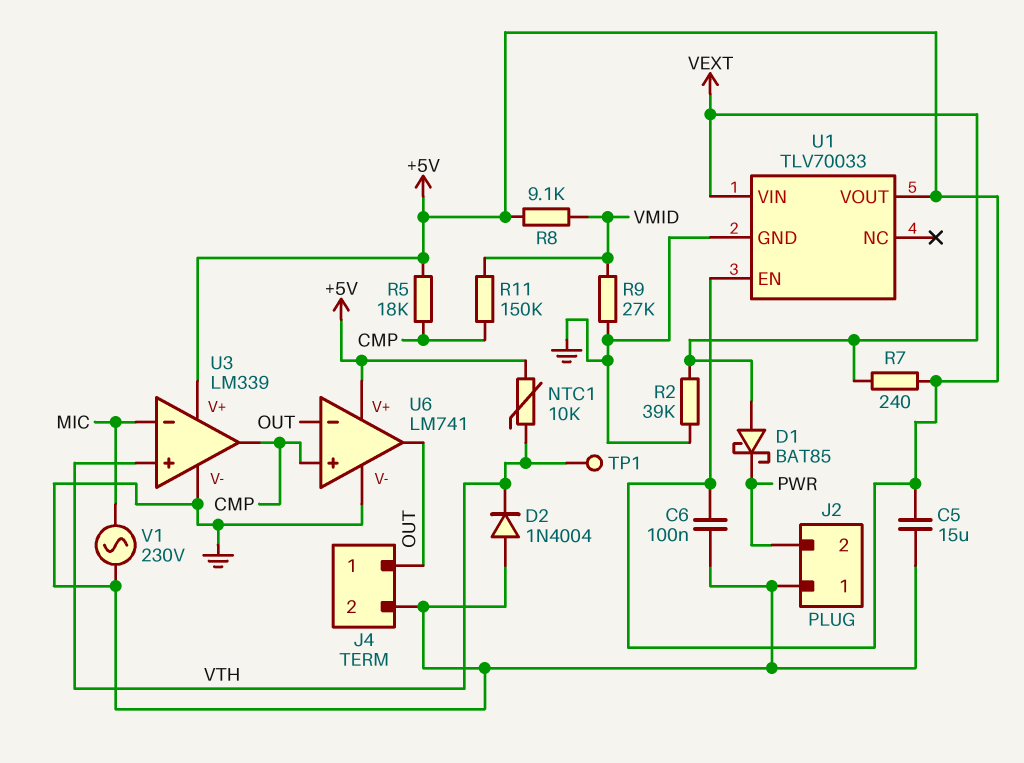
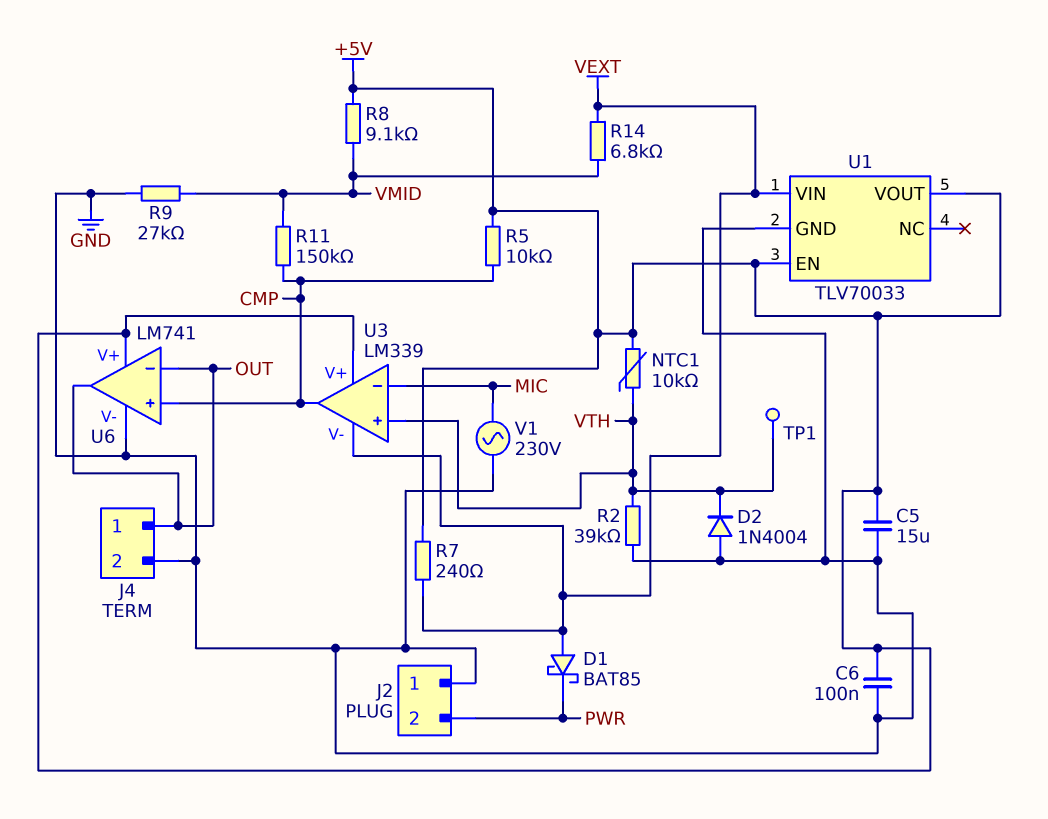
R2: 39k (GND, VEXT) -> 39k (GND, VTH)
R5: 18k (+5V, CMP) -> 10k (+5V, CMP)
R14: none -> 6.8k (VEXT, VMID)
U3 pin V-: GND -> VEXT

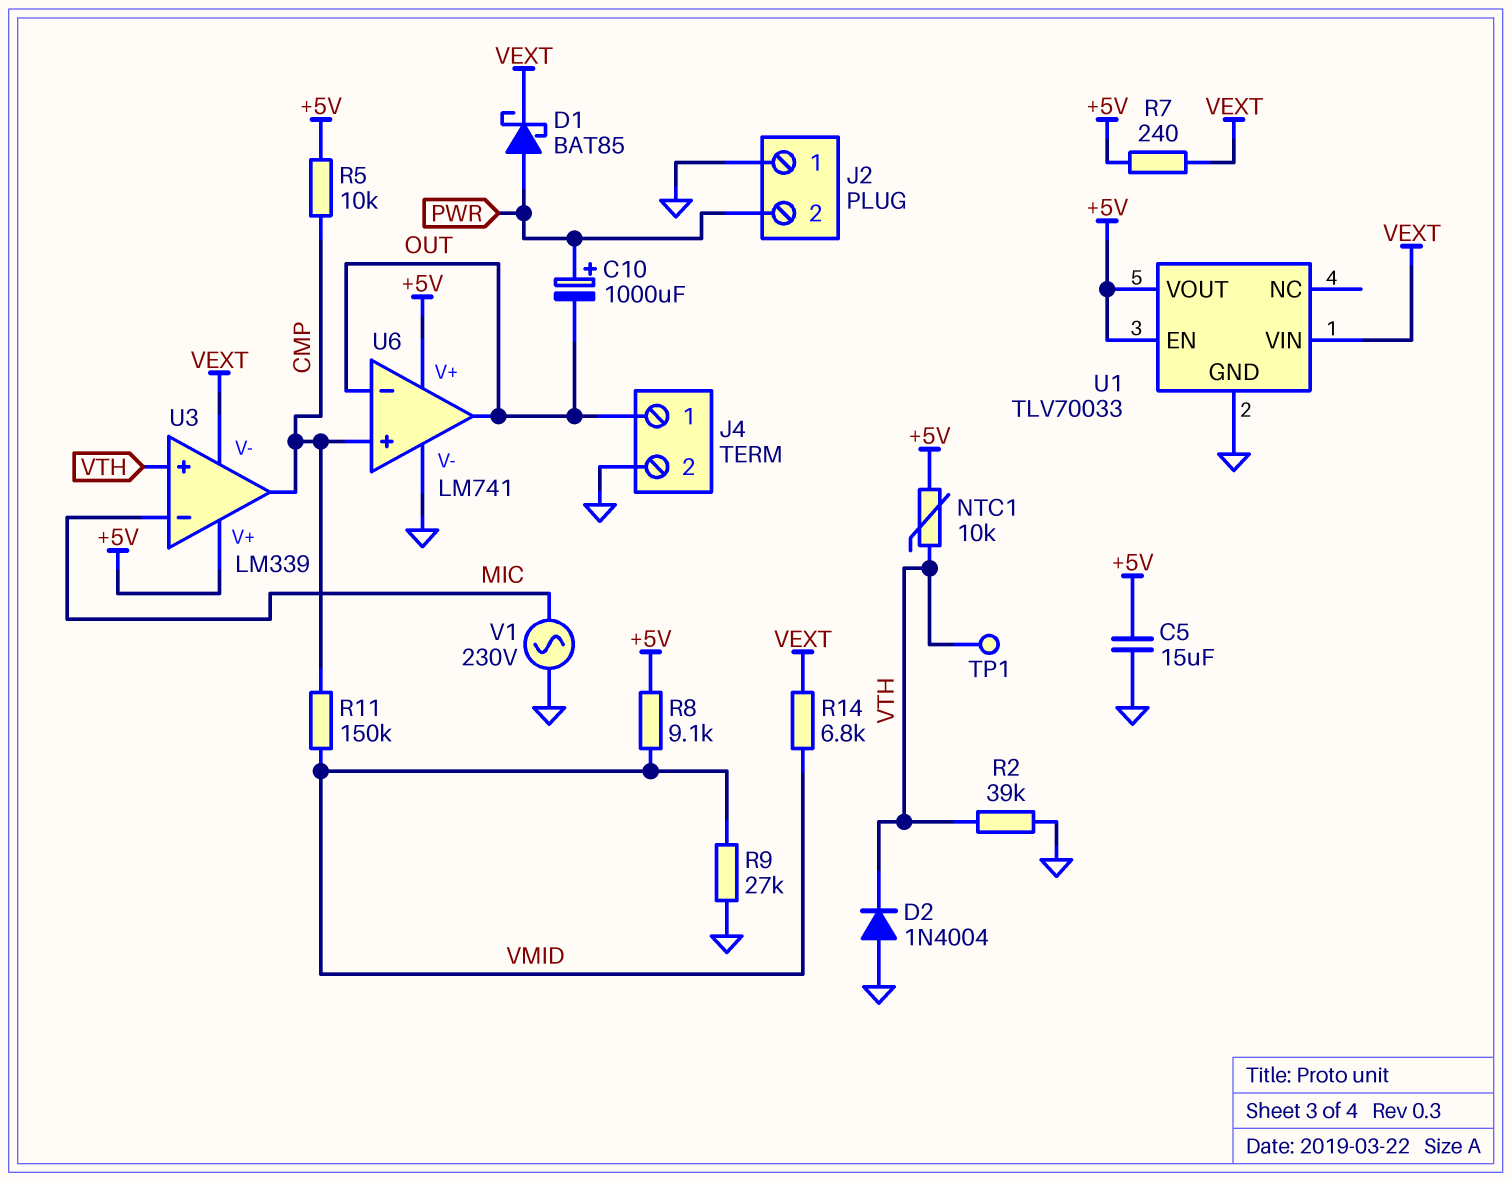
C6: 100nF (+5V, GND) -> none
C10: none -> 1000uF (plus PWR, minus OUT)
D1: schottky BAT85 (A VEXT, K PWR) -> schottky BAT85 (A PWR, K VEXT)

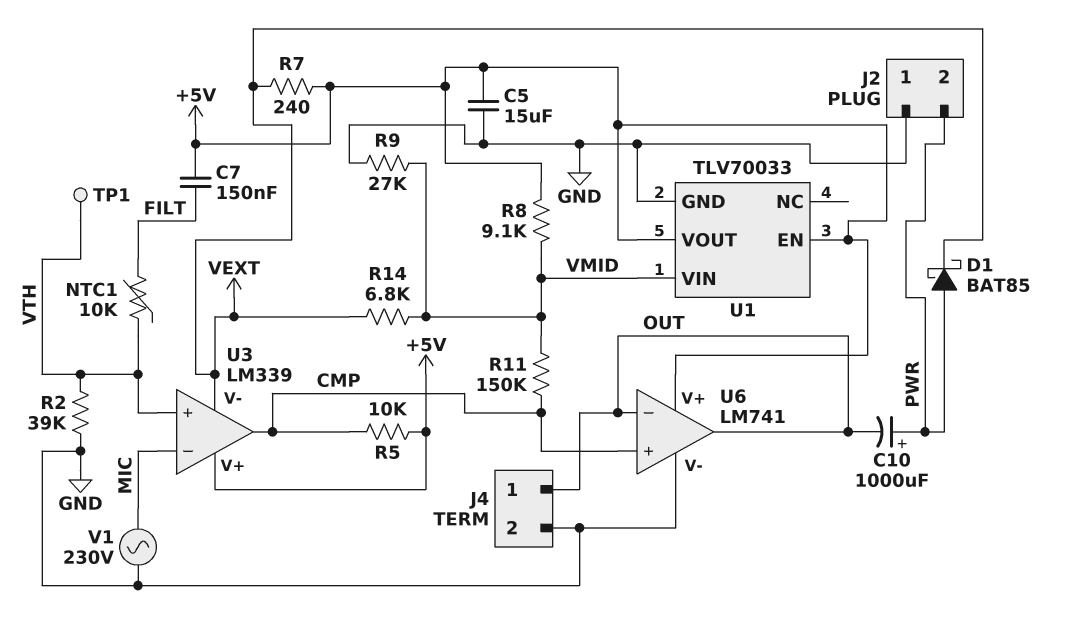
C7: none -> 150nF (+5V, FILT)
D2: diode 1N4004 (A GND, K VTH) -> none
NTC1: 10k (+5V, VTH) -> 10k (FILT, VTH)
U1 pin VIN: VEXT -> VMID

